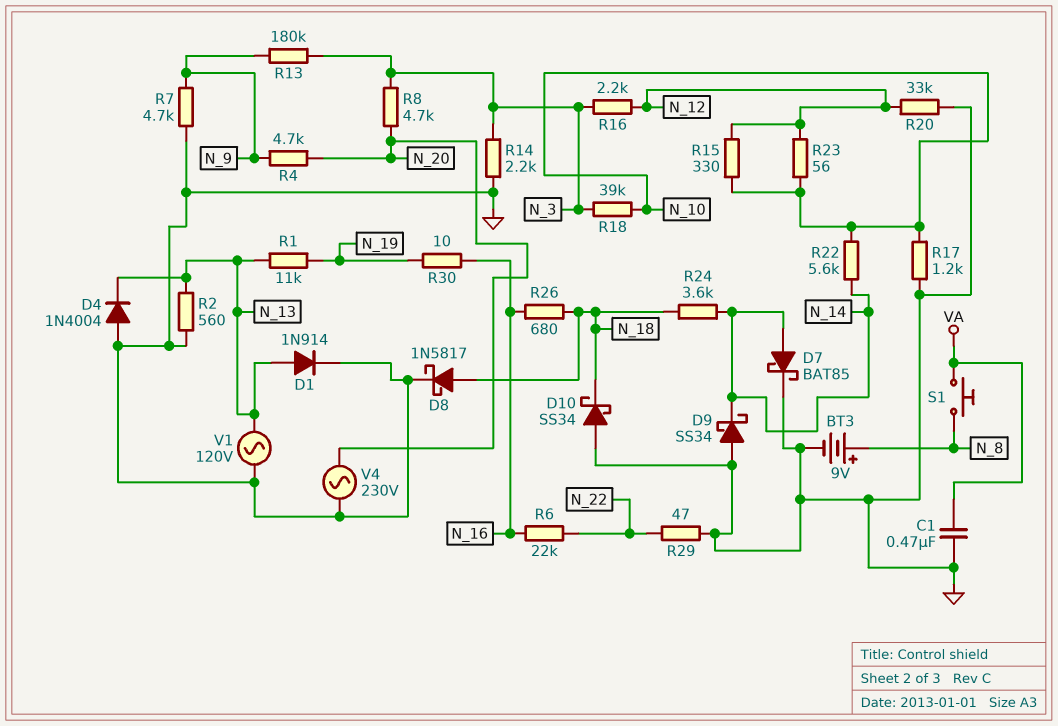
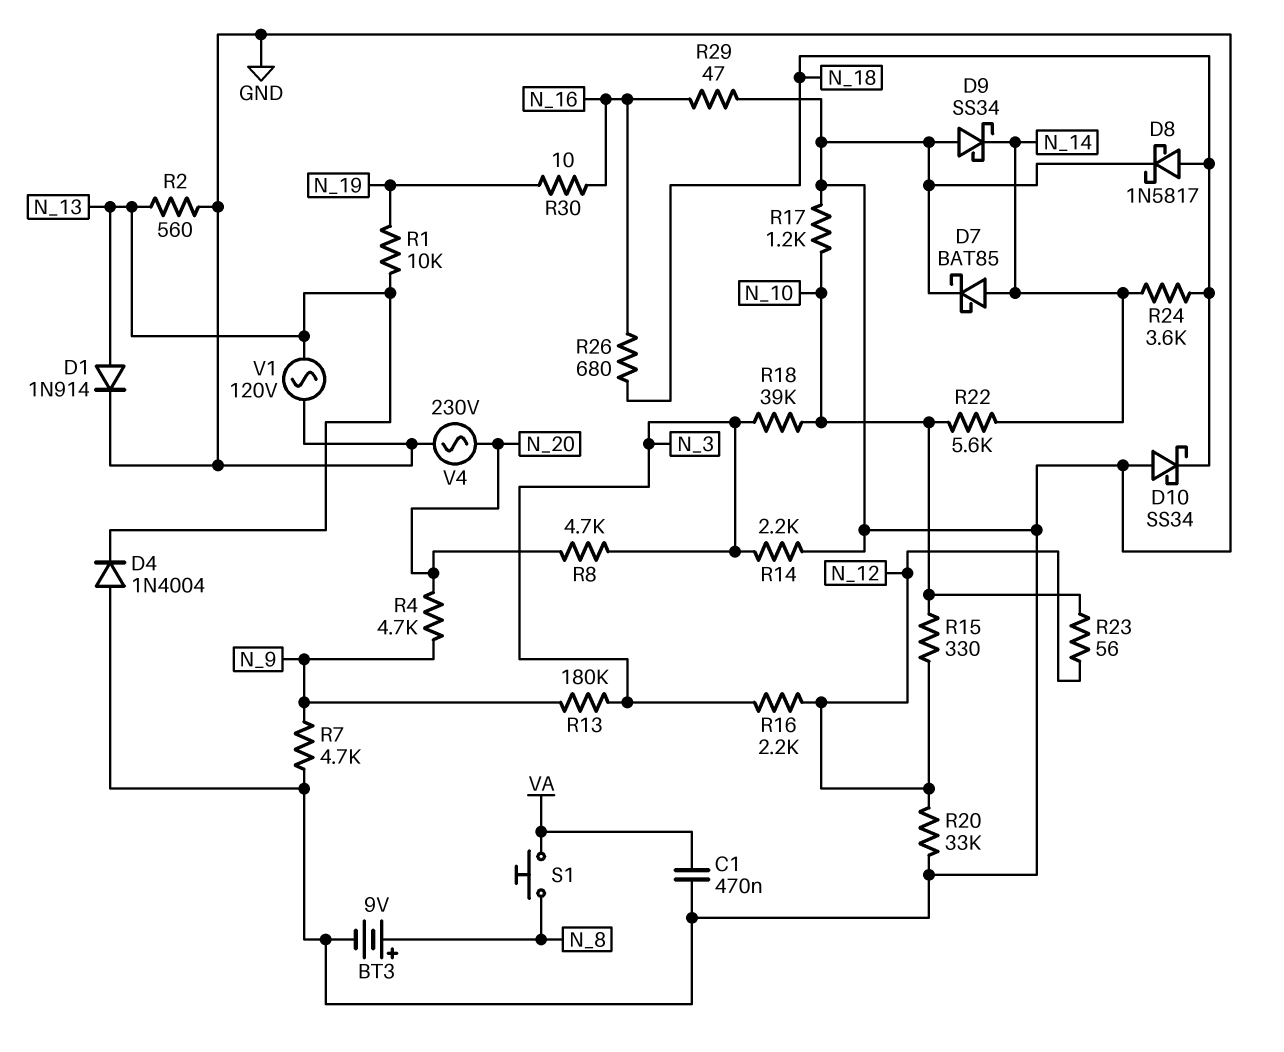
R1: 11k (N_13, N_19) -> 10k (N_13, N_19)
R6: 22k (N_16, N_22) -> none
R29: 47 (GND, N_22) -> 47 (GND, N_16)

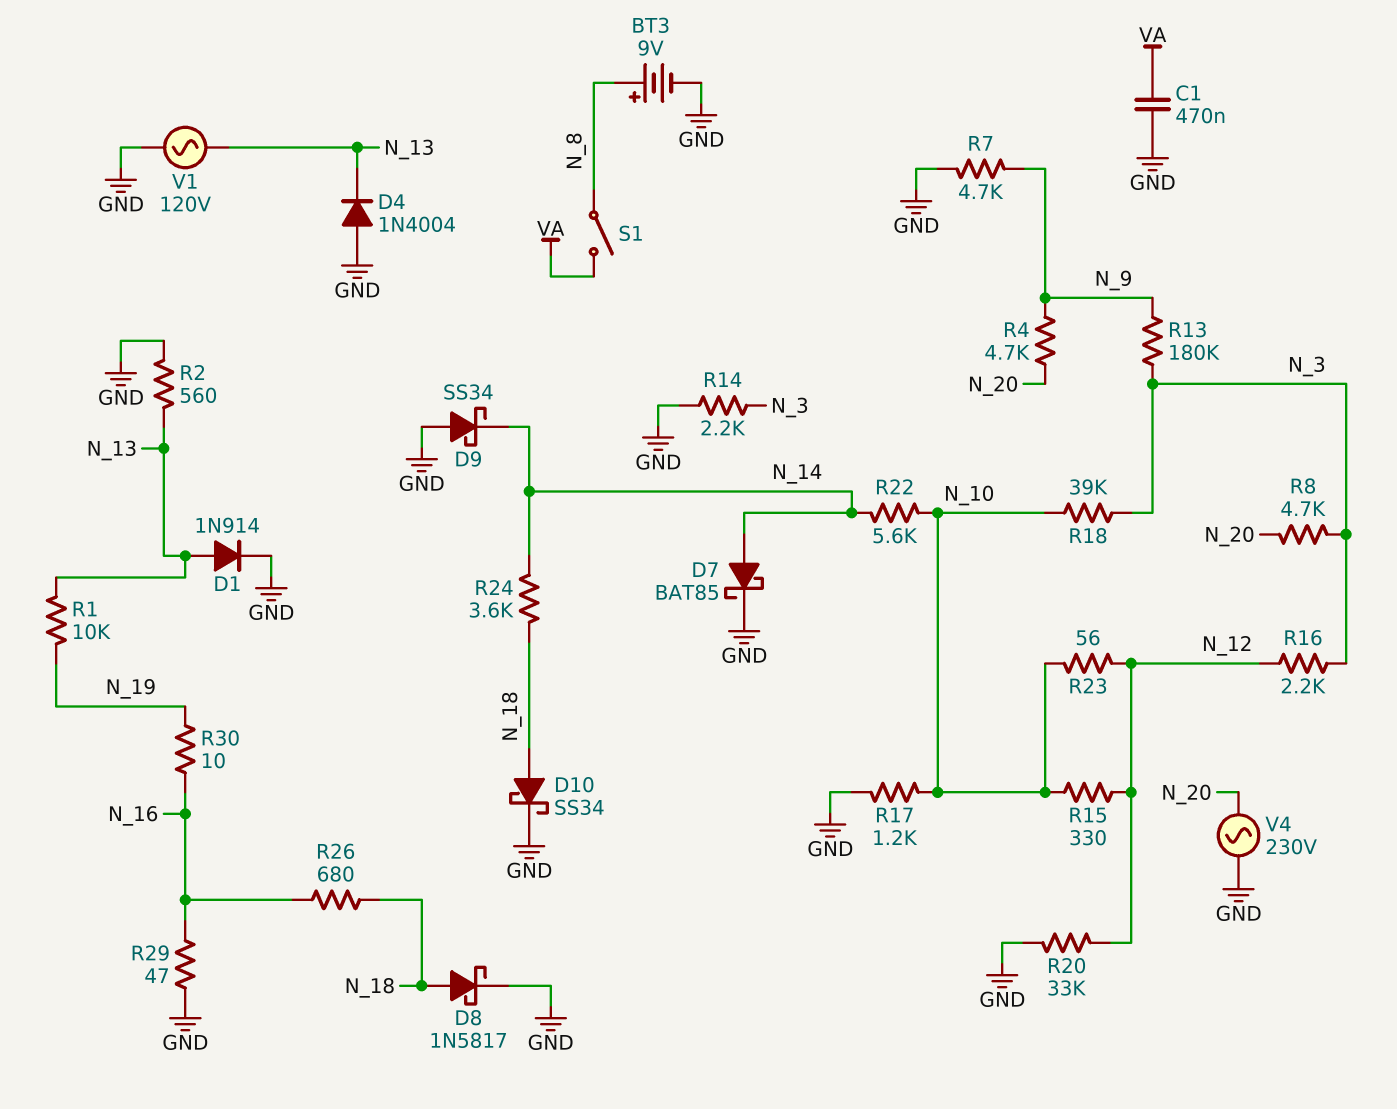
D10: schottky SS34 (A GND, K N_18) -> schottky SS34 (A N_18, K GND)
S1: button (N_8, VA) -> switch (N_8, VA)

